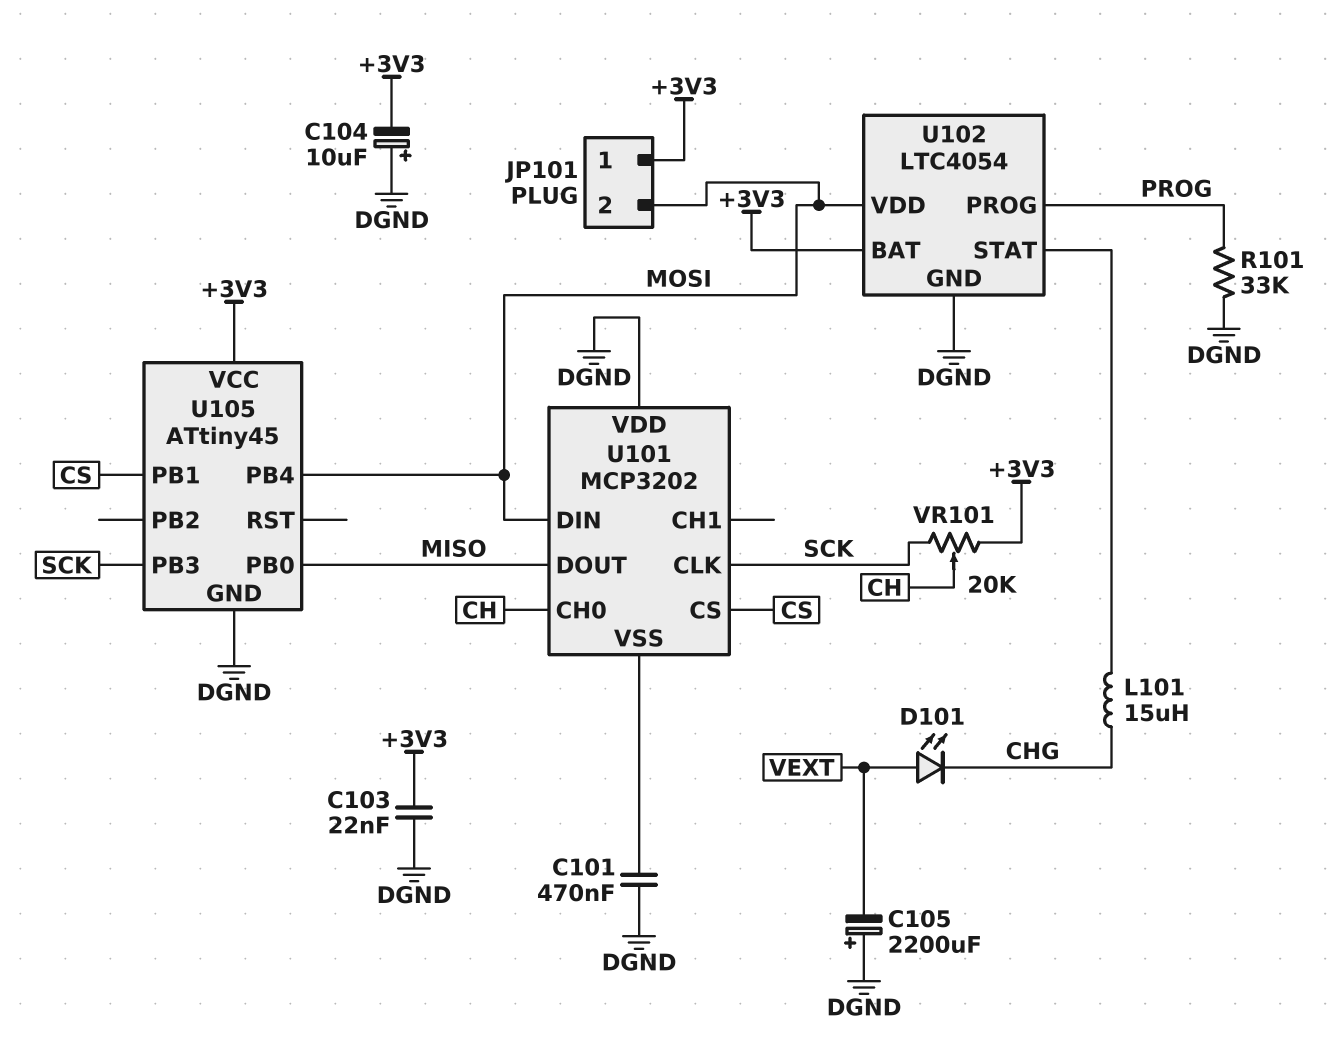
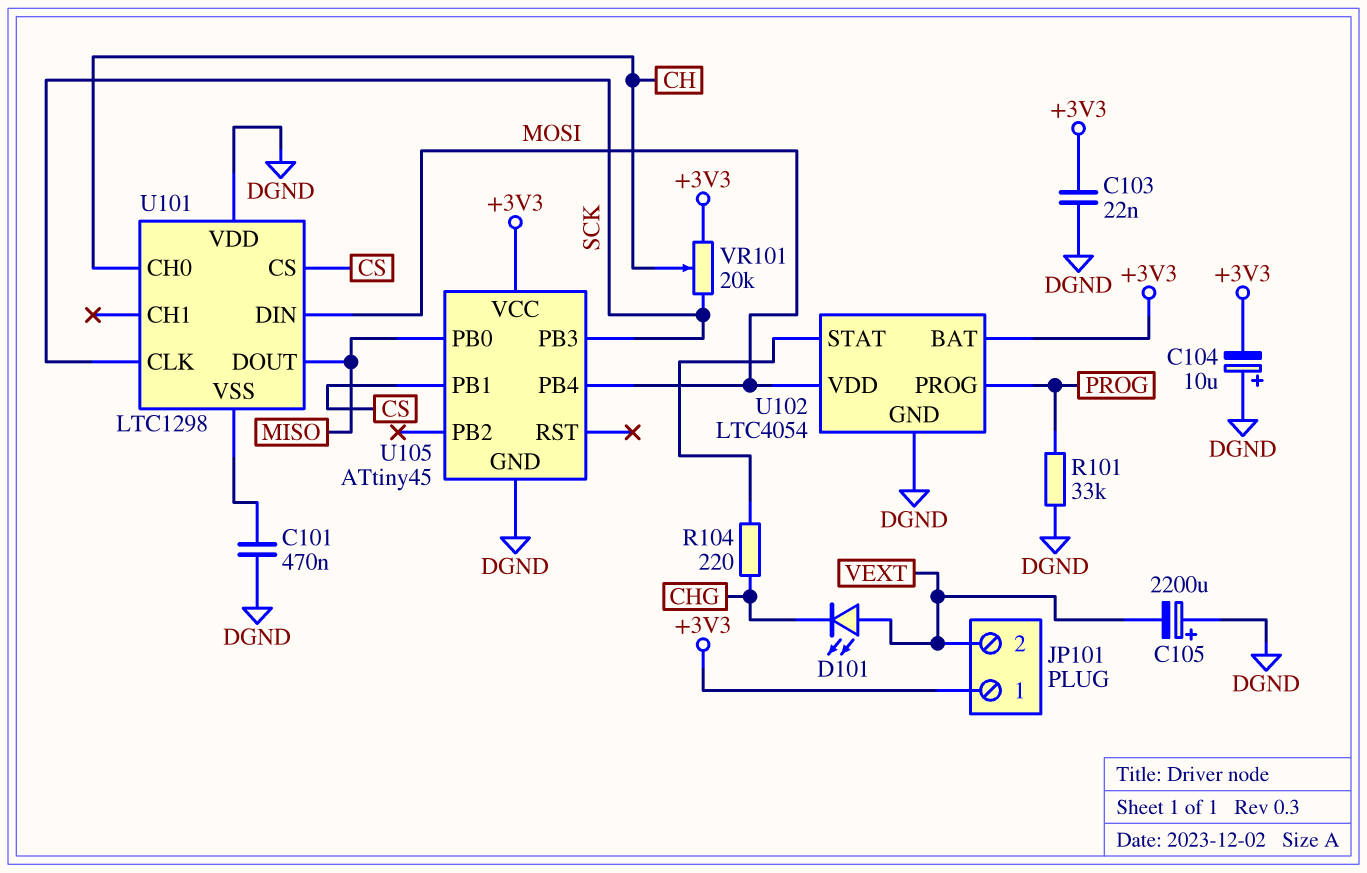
JP101 pin 2: MOSI -> VEXT
L101: 15uH (CHG, U102/STAT) -> none
R104: none -> 220 (CHG, U102/STAT)
U101: MCP3202 -> LTC1298

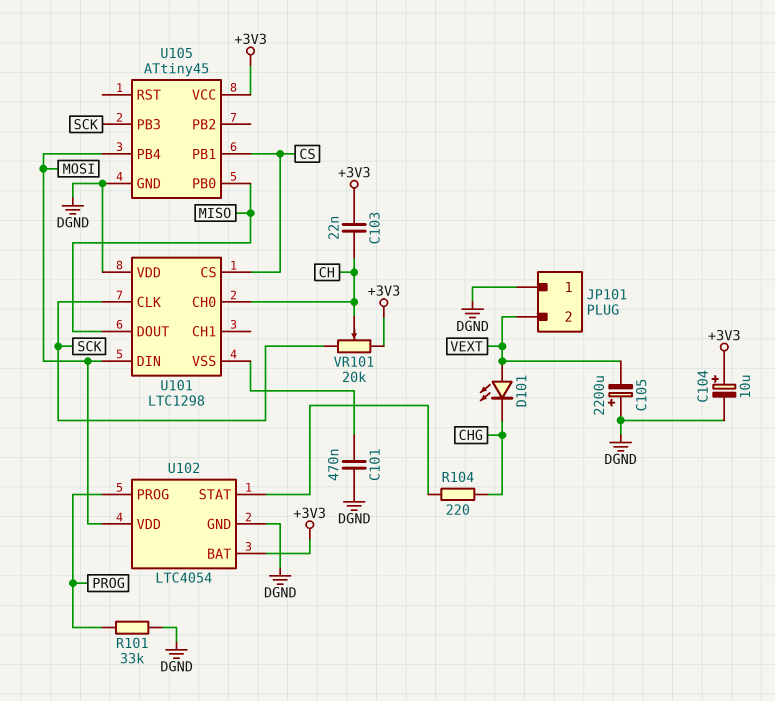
C103: 22nF (+3V3, DGND) -> 22nF (+3V3, CH)
C104: 10uF (plus DGND, minus +3V3) -> 10uF (plus +3V3, minus DGND)
JP101 pin 1: +3V3 -> DGND

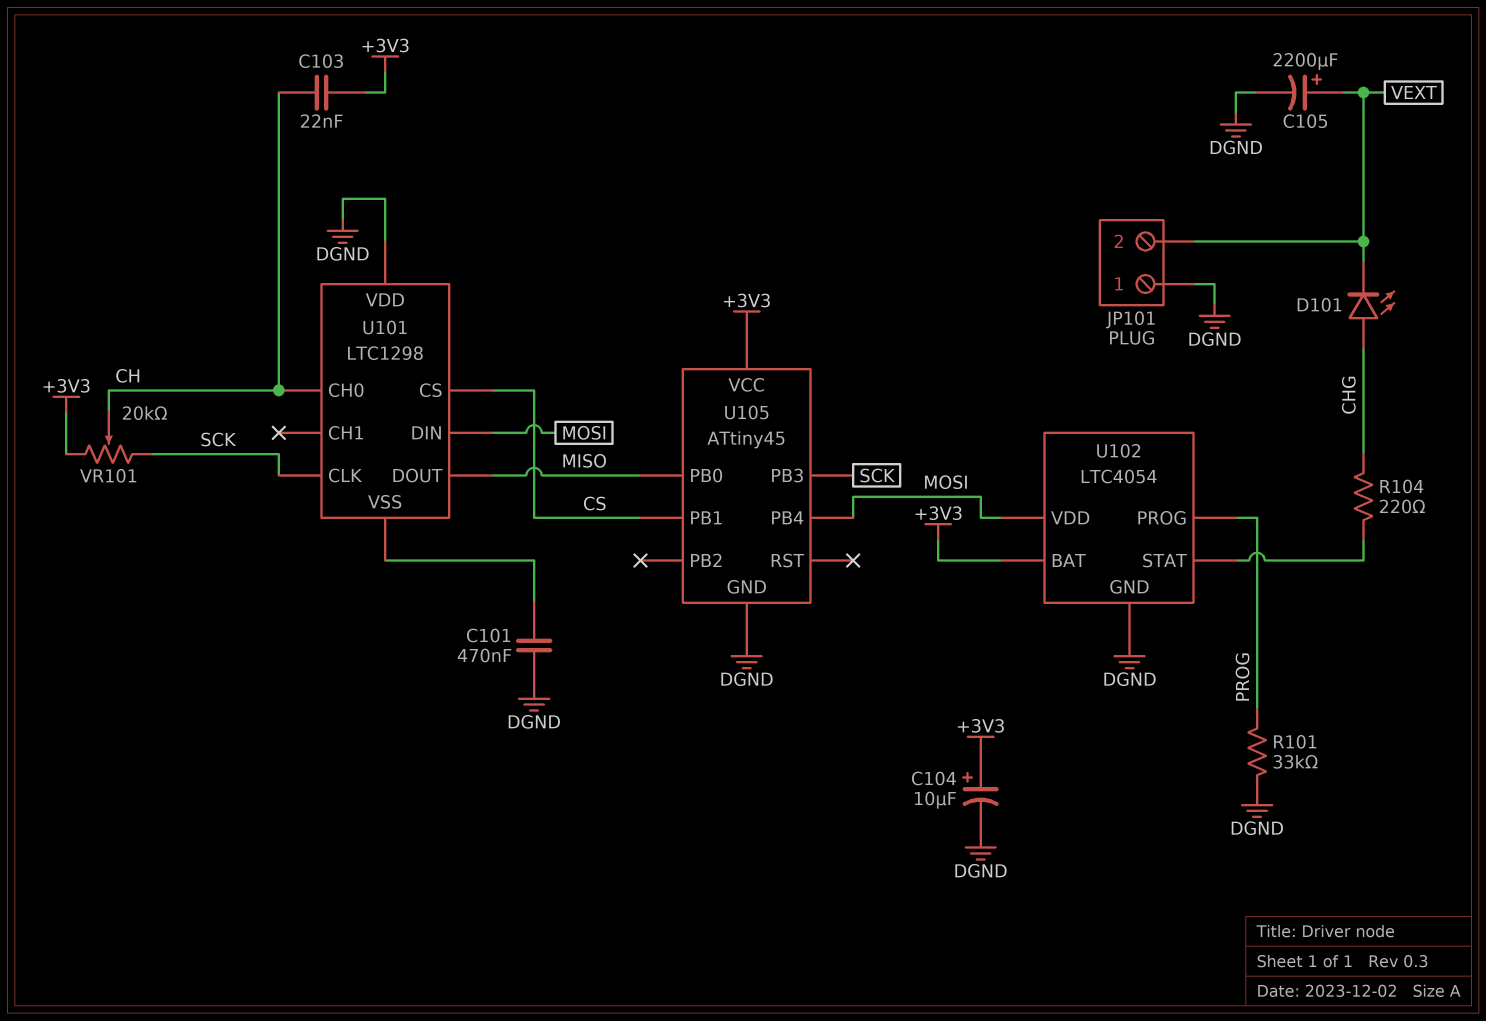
C105: 2200uF (plus DGND, minus VEXT) -> 2200uF (plus VEXT, minus DGND)
D101: LED (A VEXT, K CHG) -> LED (A CHG, K VEXT)

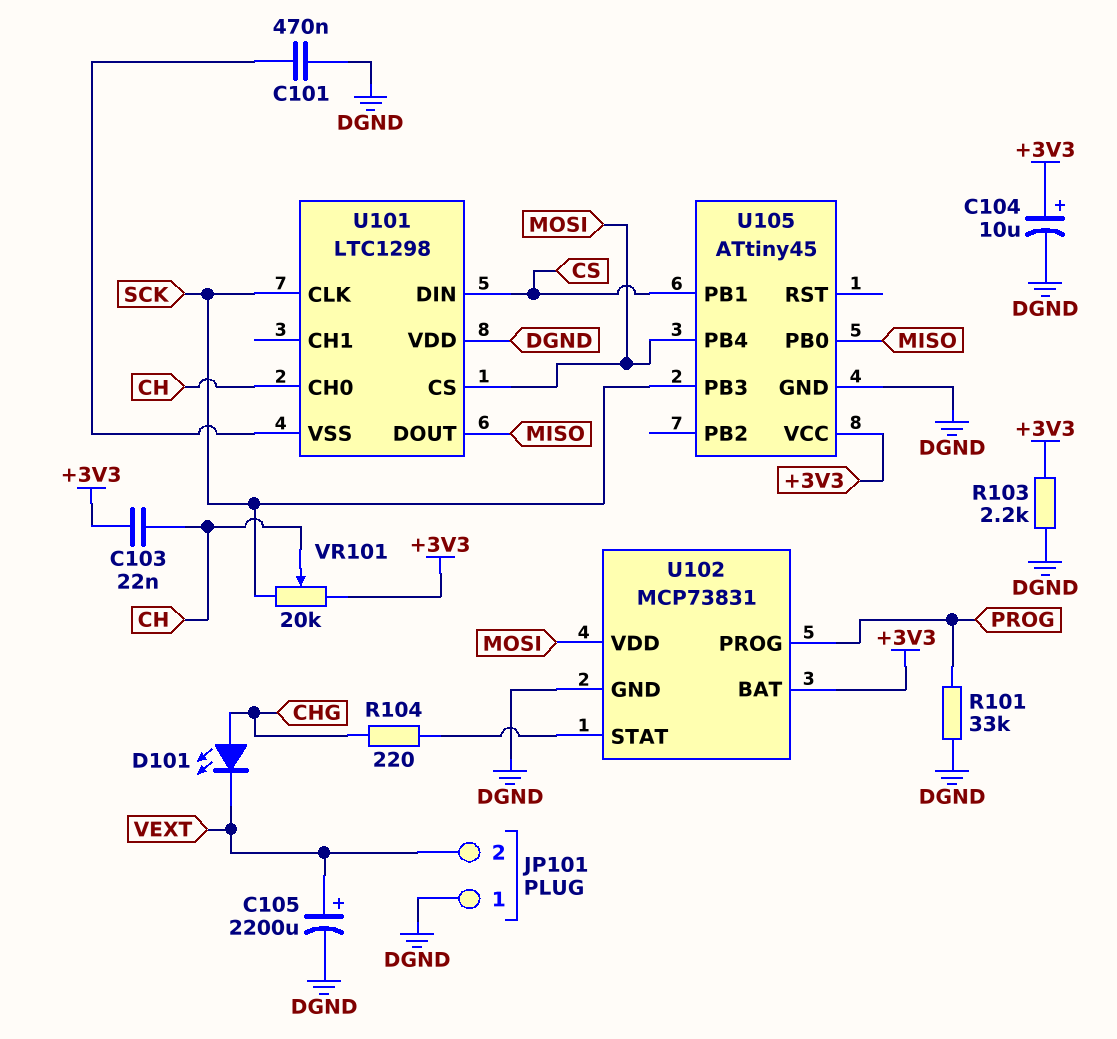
R103: none -> 2.2k (+3V3, DGND)
U101 pin CS: CS -> MOSI
U101 pin DIN: MOSI -> CS
U102: LTC4054 -> MCP73831

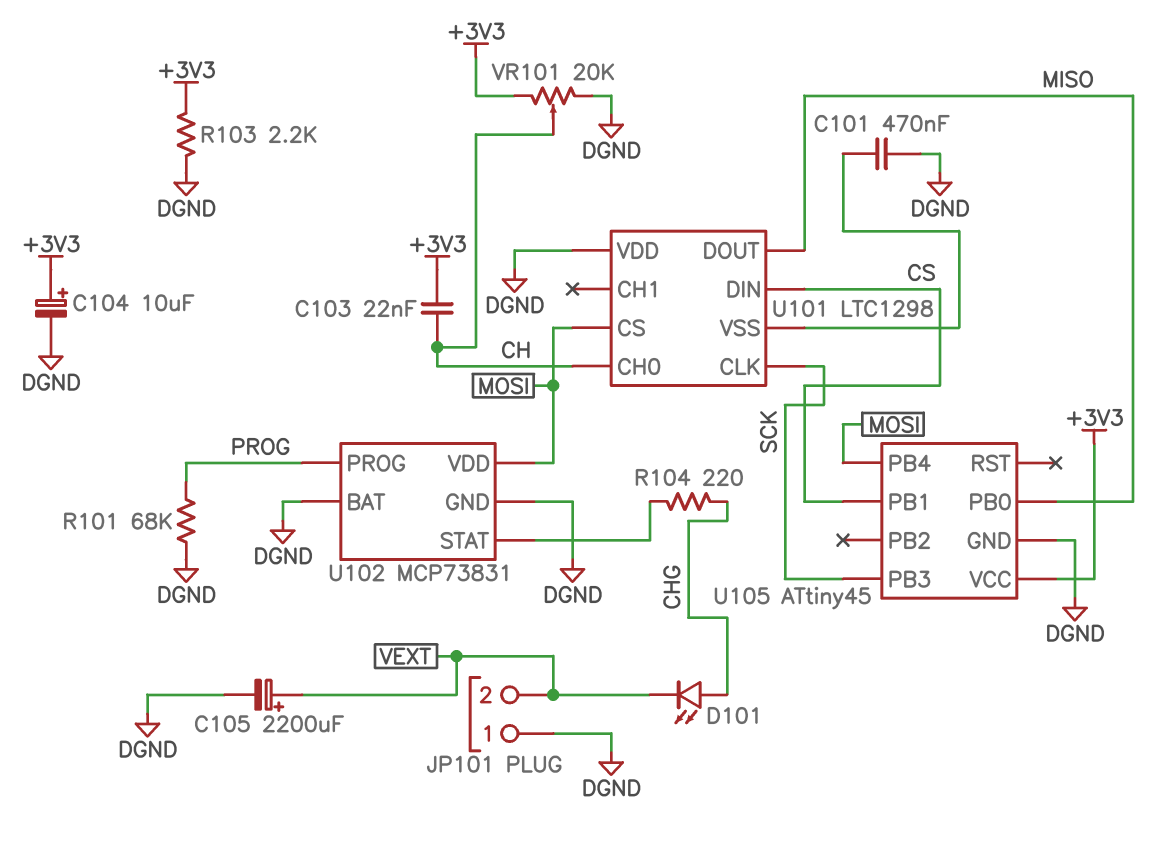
R101: 33k (DGND, PROG) -> 68k (DGND, PROG)
U102 pin BAT: +3V3 -> DGND
VR101: 20k (+3V3, SCK, wiper CH) -> 20k (+3V3, DGND, wiper CH)

